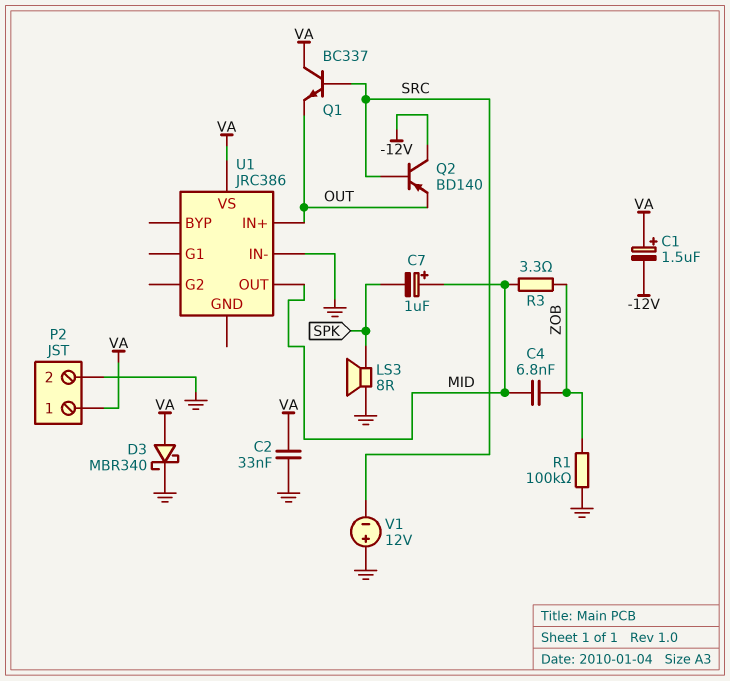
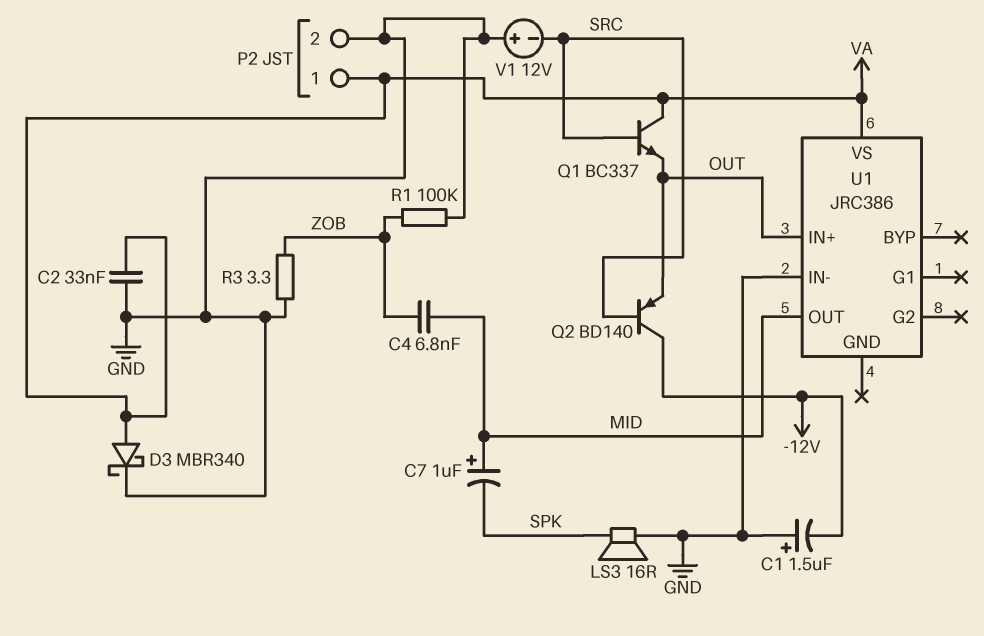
C1: 1.5uF (plus VA, minus -12V) -> 1.5uF (plus GND, minus -12V)
LS3: speaker 8R (GND, SPK) -> speaker 16R (GND, SPK)
R3: 3.3 (MID, ZOB) -> 3.3 (GND, ZOB)

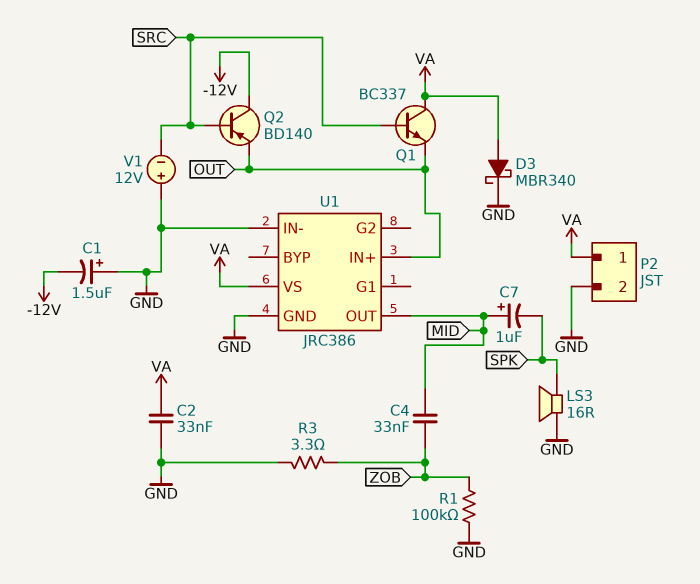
C4: 6.8nF (MID, ZOB) -> 33nF (MID, ZOB)
U1 pin GND: none -> GND

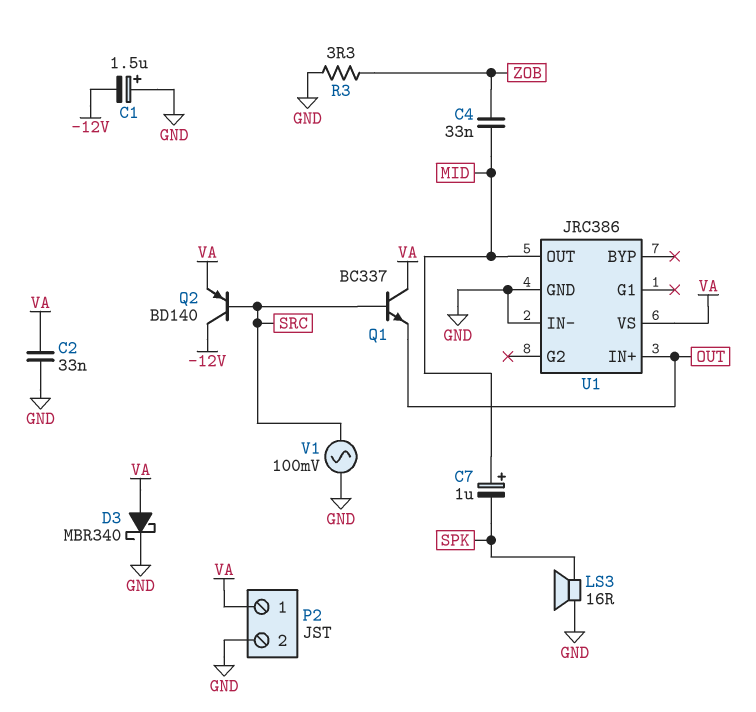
Q2: PNP BD140 (B SRC, C -12V, E OUT) -> PNP BD140 (B SRC, C -12V, E VA)
R1: 100k (GND, ZOB) -> none
V1: 12V (plus GND, minus SRC) -> AC 100mV (GND, SRC)

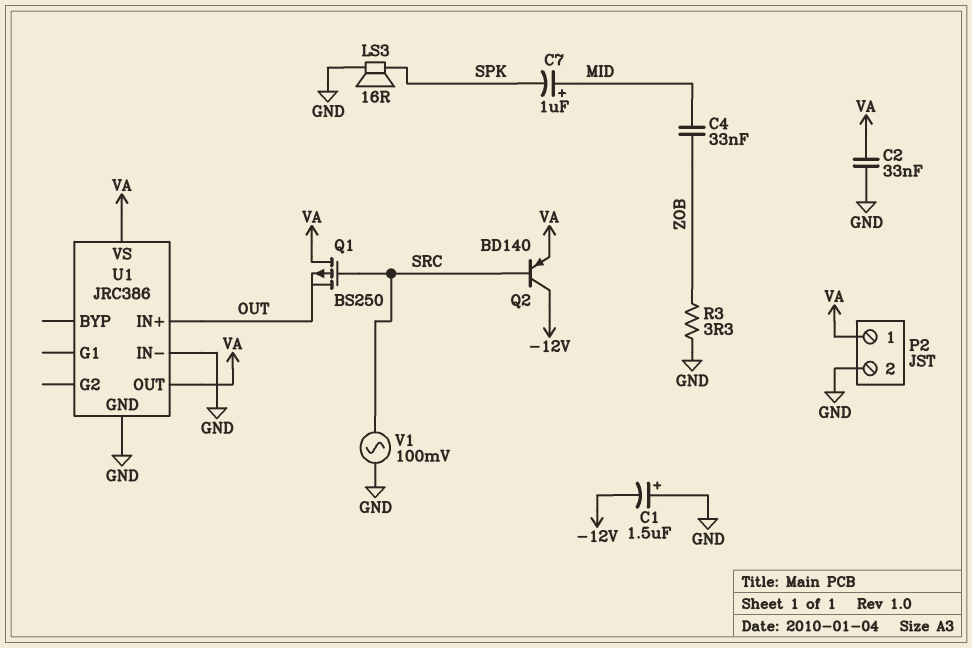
D3: schottky MBR340 (A VA, K GND) -> none
Q1: NPN BC337 (B SRC, C VA, E OUT) -> PMOS BS250 (G SRC, D VA, S OUT)
U1 pin OUT: MID -> VA

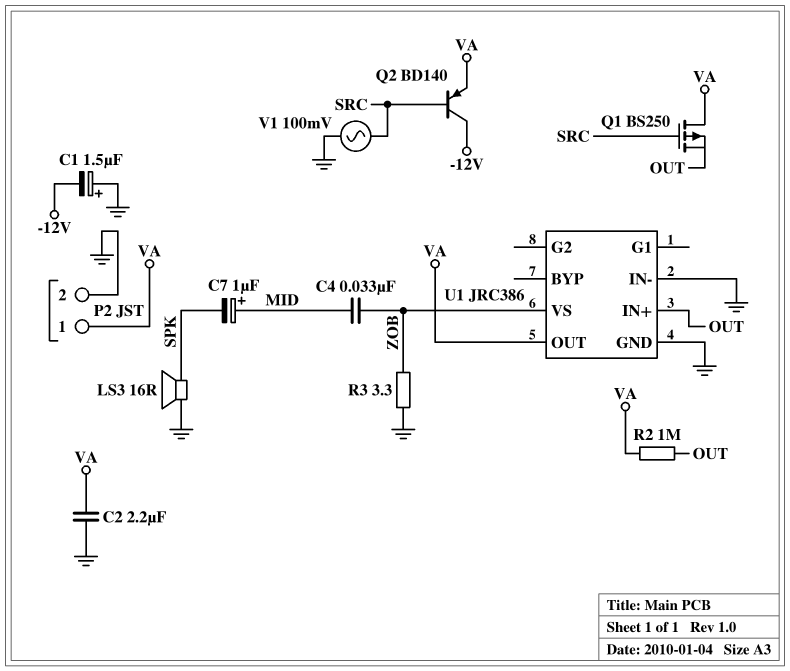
C2: 33nF (GND, VA) -> 2.2uF (GND, VA)
R2: none -> 1M (OUT, VA)
U1 pin VS: VA -> ZOB

